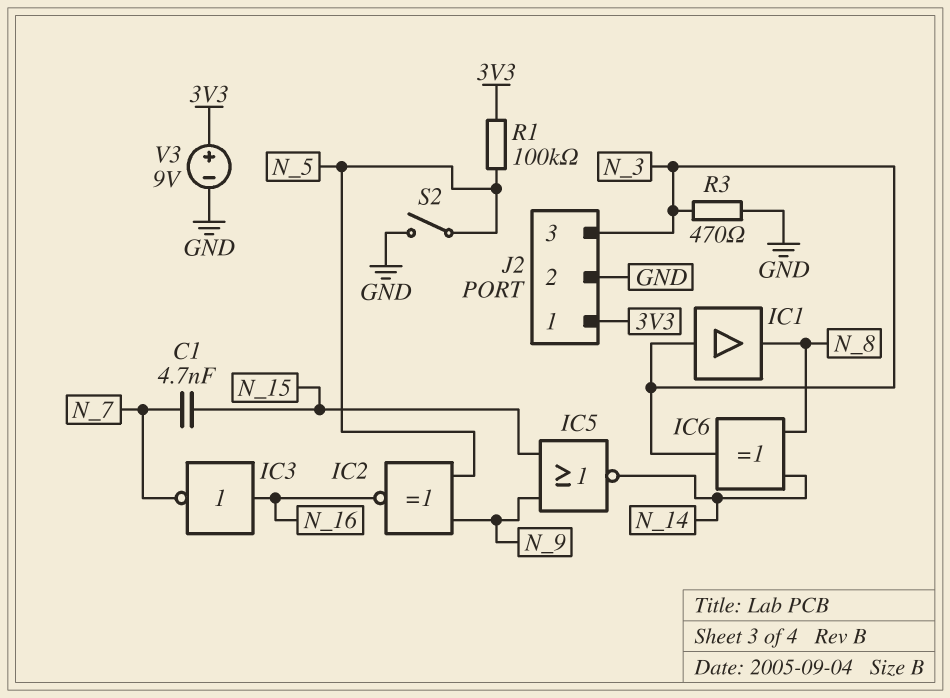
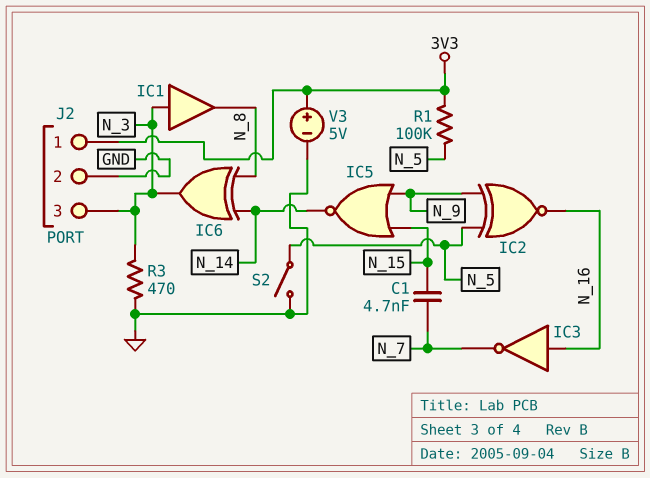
V3: 9V (plus 3V3, minus GND) -> 5V (plus 3V3, minus GND)

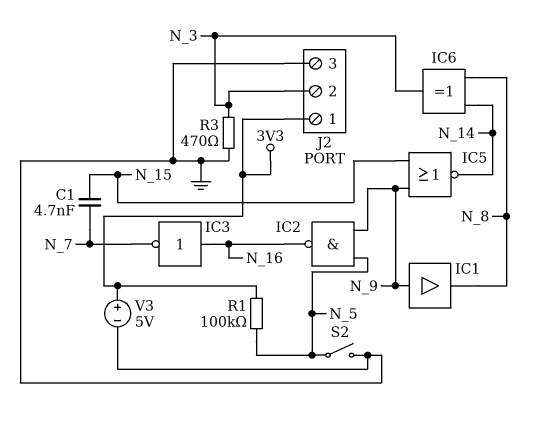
IC1: buffer (in N_3, out N_8) -> buffer (in N_9, out N_8)
IC2: XNOR (in N_5, in N_9, out N_16) -> NAND (in N_5, in N_9, out N_16)
J2 pin 2: GND -> N_3
J2 pin 3: N_3 -> GND

